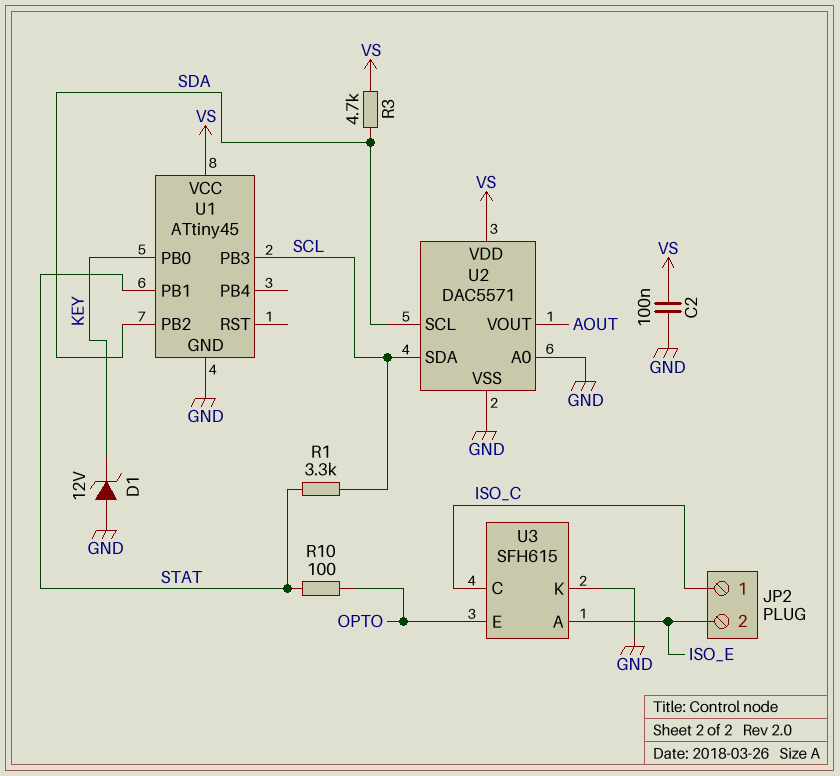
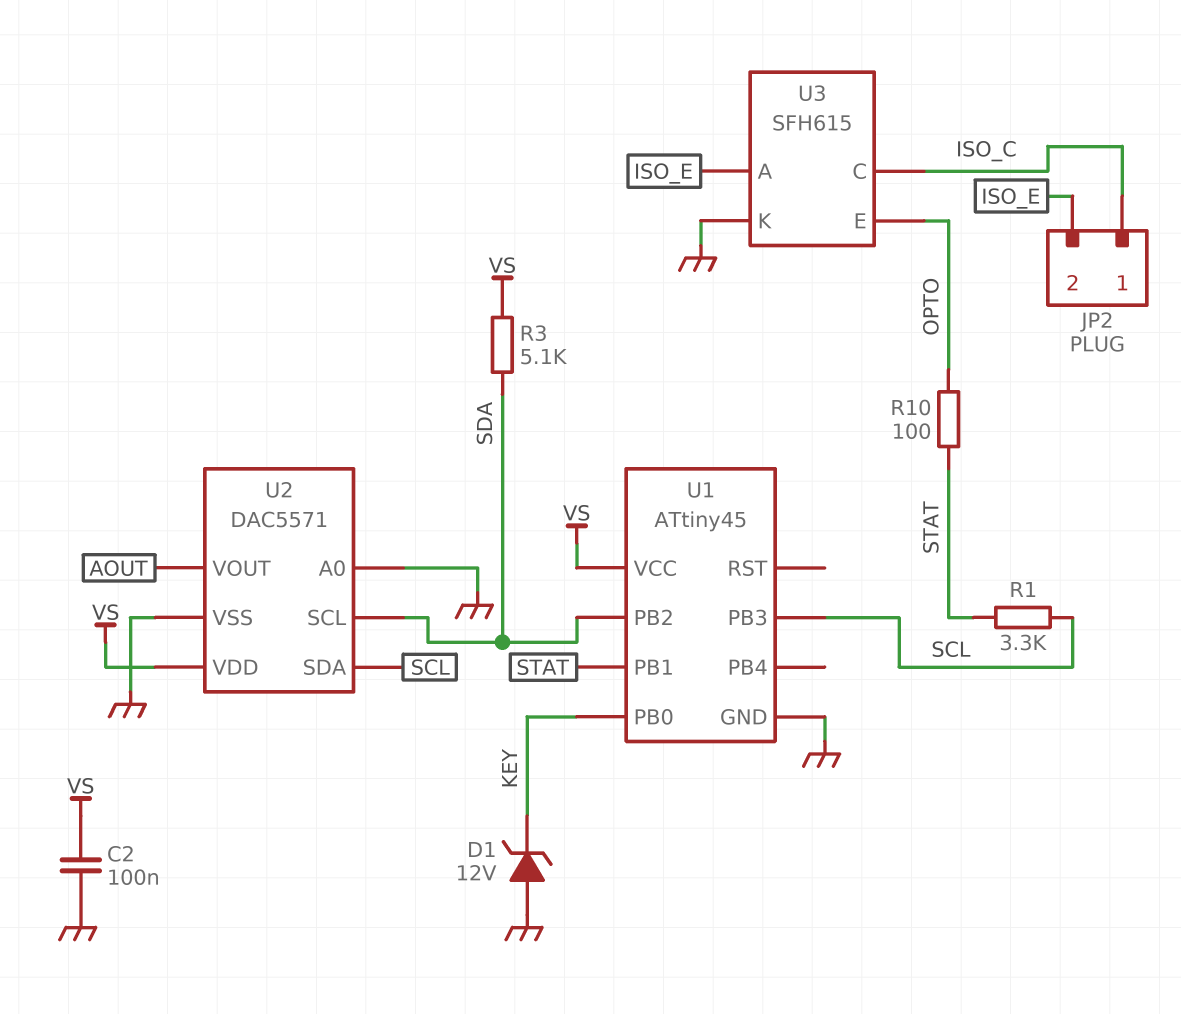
R3: 4.7k (SDA, VS) -> 5.1k (SDA, VS)

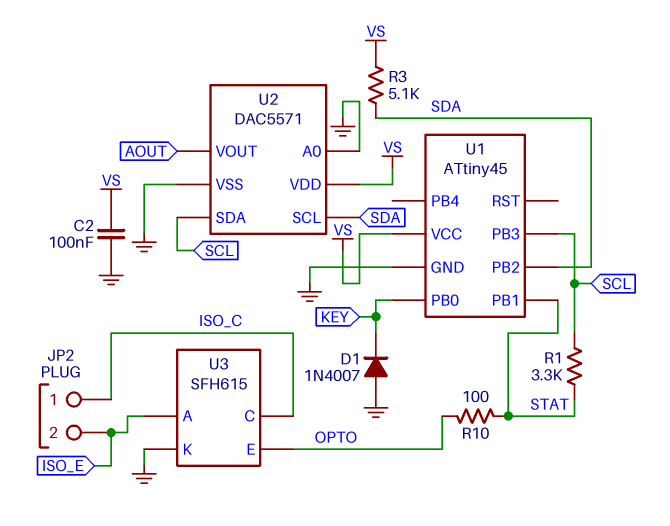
D1: zener 12V (A GND, K KEY) -> diode 1N4007 (A GND, K KEY)

